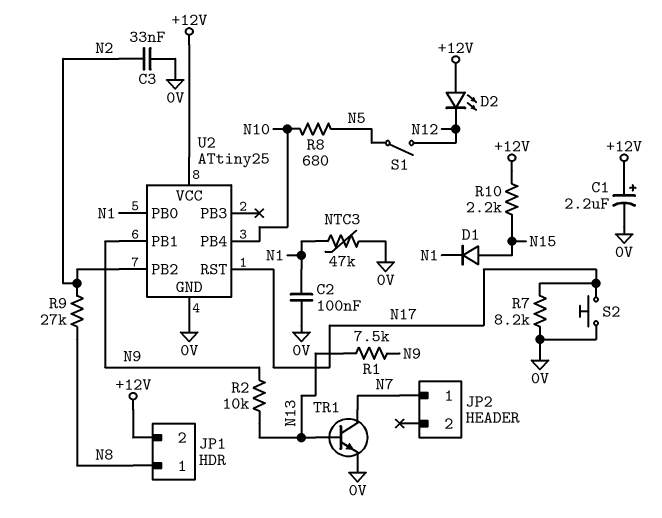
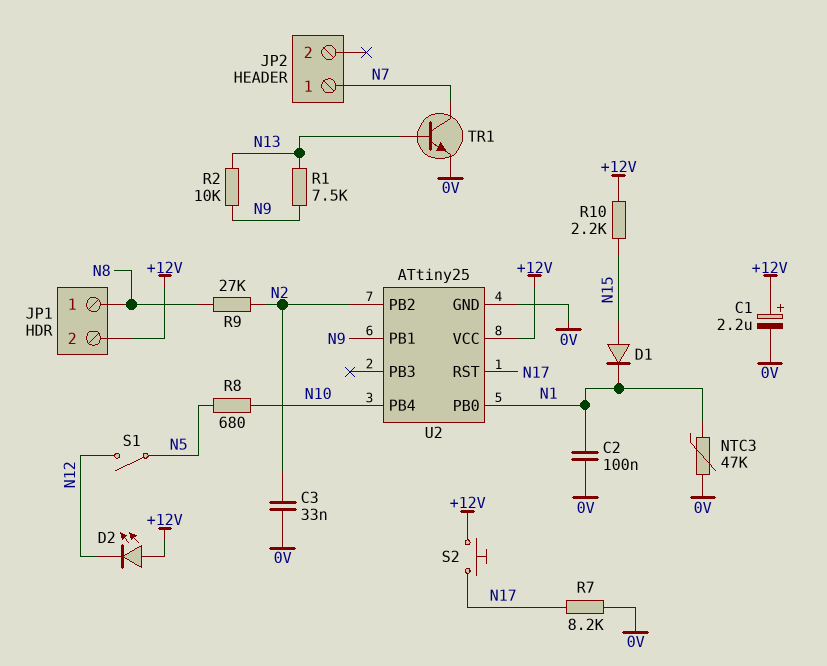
S2: button (0V, N17) -> button (+12V, N17)

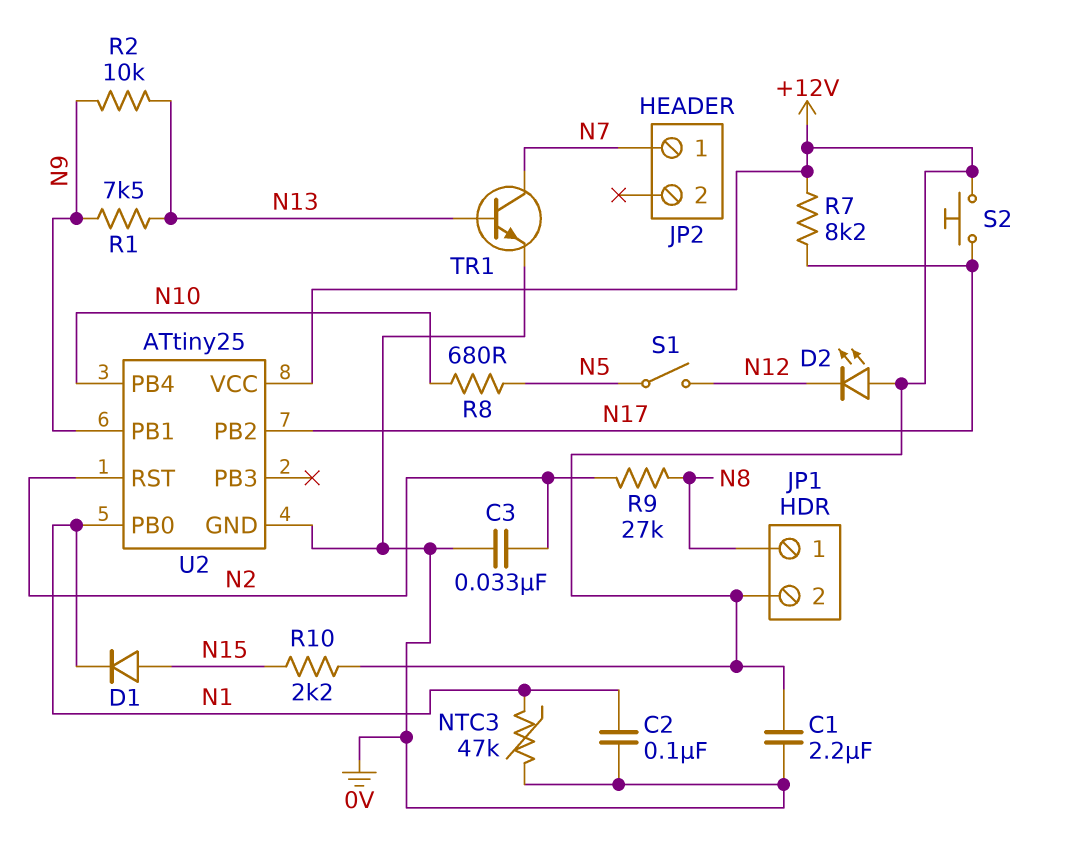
C1: 2.2uF (plus +12V, minus 0V) -> 2.2uF (+12V, 0V)
R7: 8.2k (0V, N17) -> 8.2k (+12V, N17)
U2 pin PB2: N2 -> N17
U2 pin RST: N17 -> N2

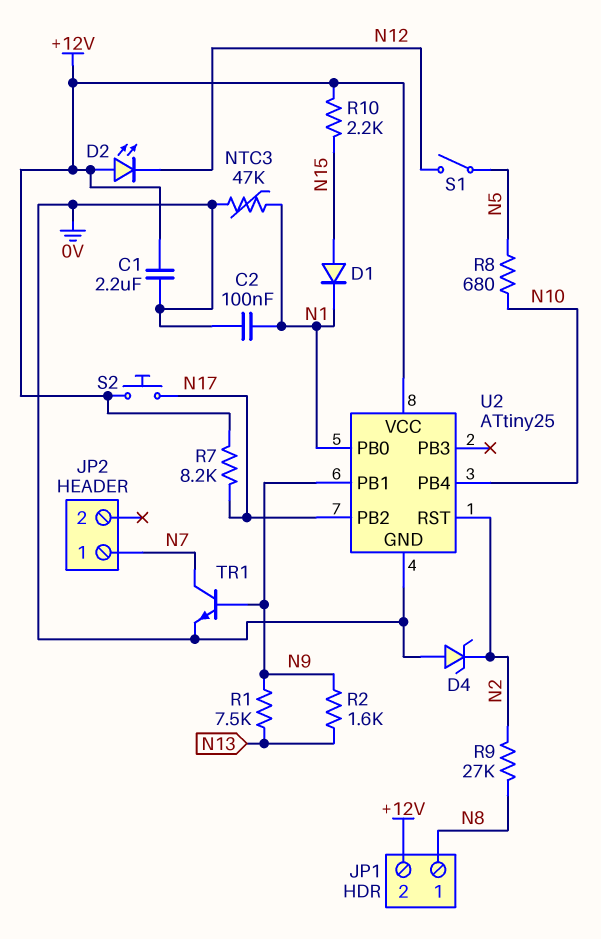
C3: 33nF (0V, N2) -> none
D4: none -> zener (A 0V, K N2)
R2: 10k (N9, N13) -> 1.6k (N9, N13)
TR1: NPN (B N13, C N7, E 0V) -> NPN (B N9, C N7, E 0V)

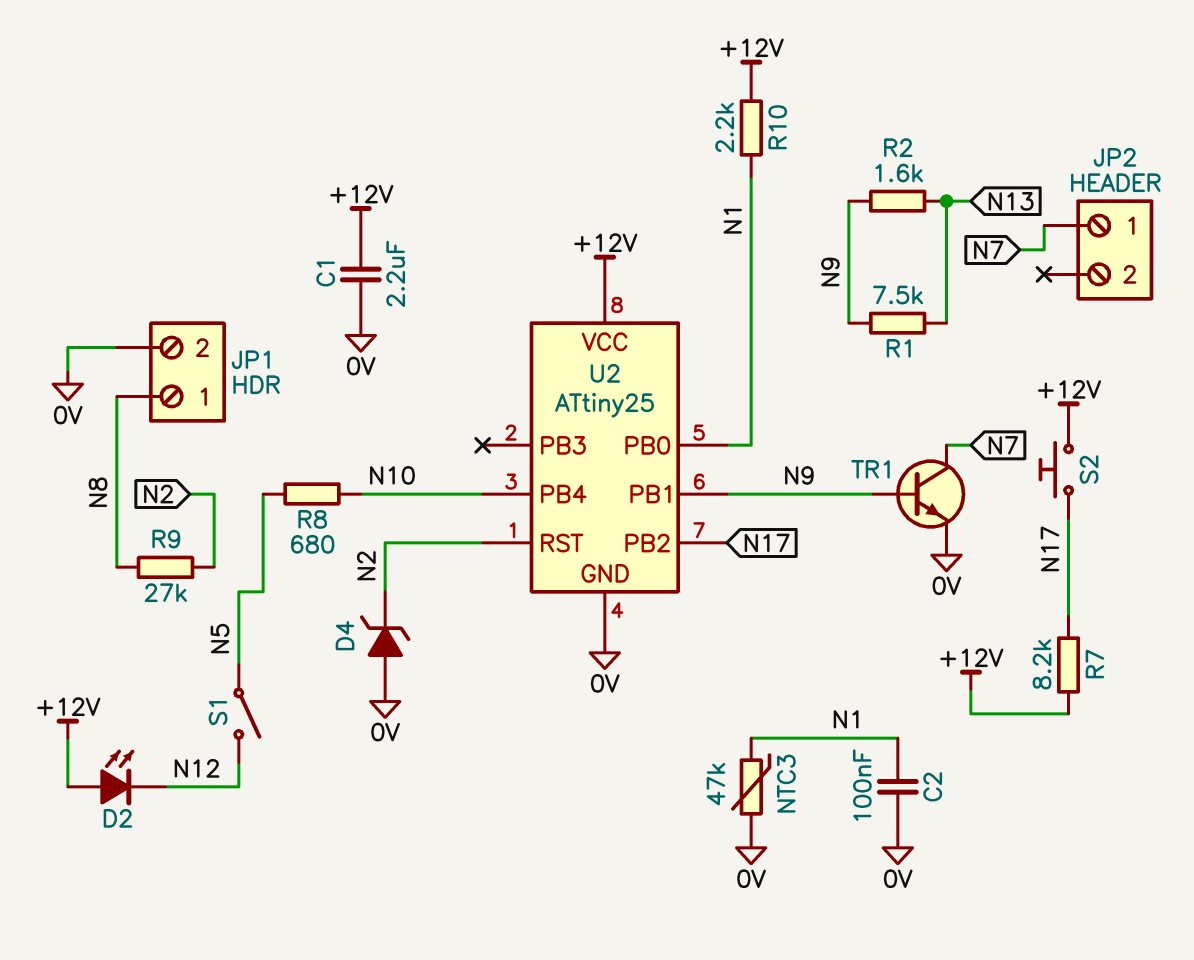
D1: diode (A N15, K N1) -> none
JP1 pin 2: +12V -> 0V
R10: 2.2k (+12V, N15) -> 2.2k (+12V, N1)

